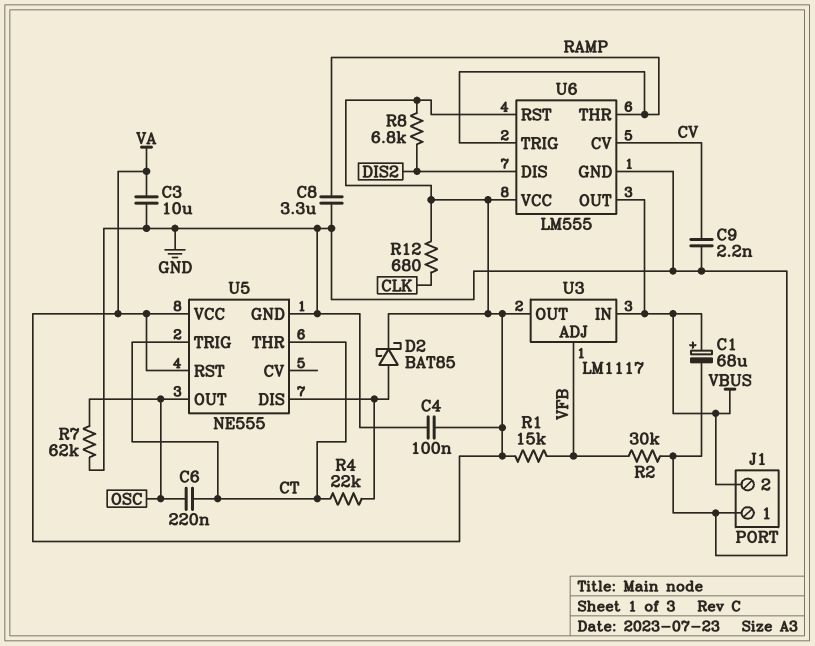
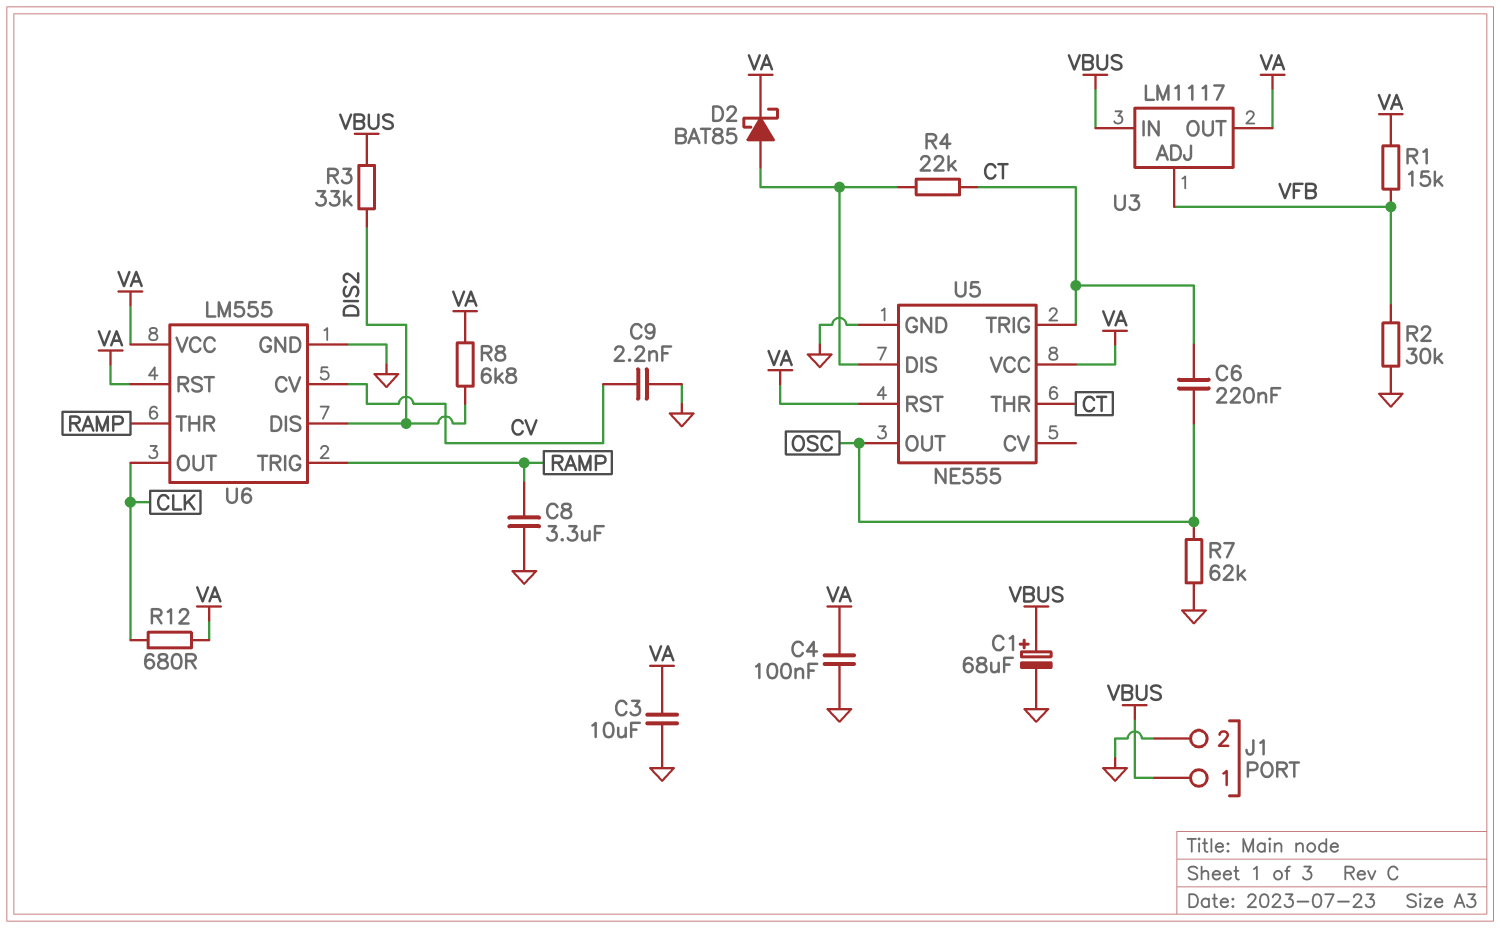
J1 pin 1: GND -> VBUS
J1 pin 2: VBUS -> GND
R3: none -> 33k (DIS2, VBUS)
U6 pin OUT: VBUS -> CLK

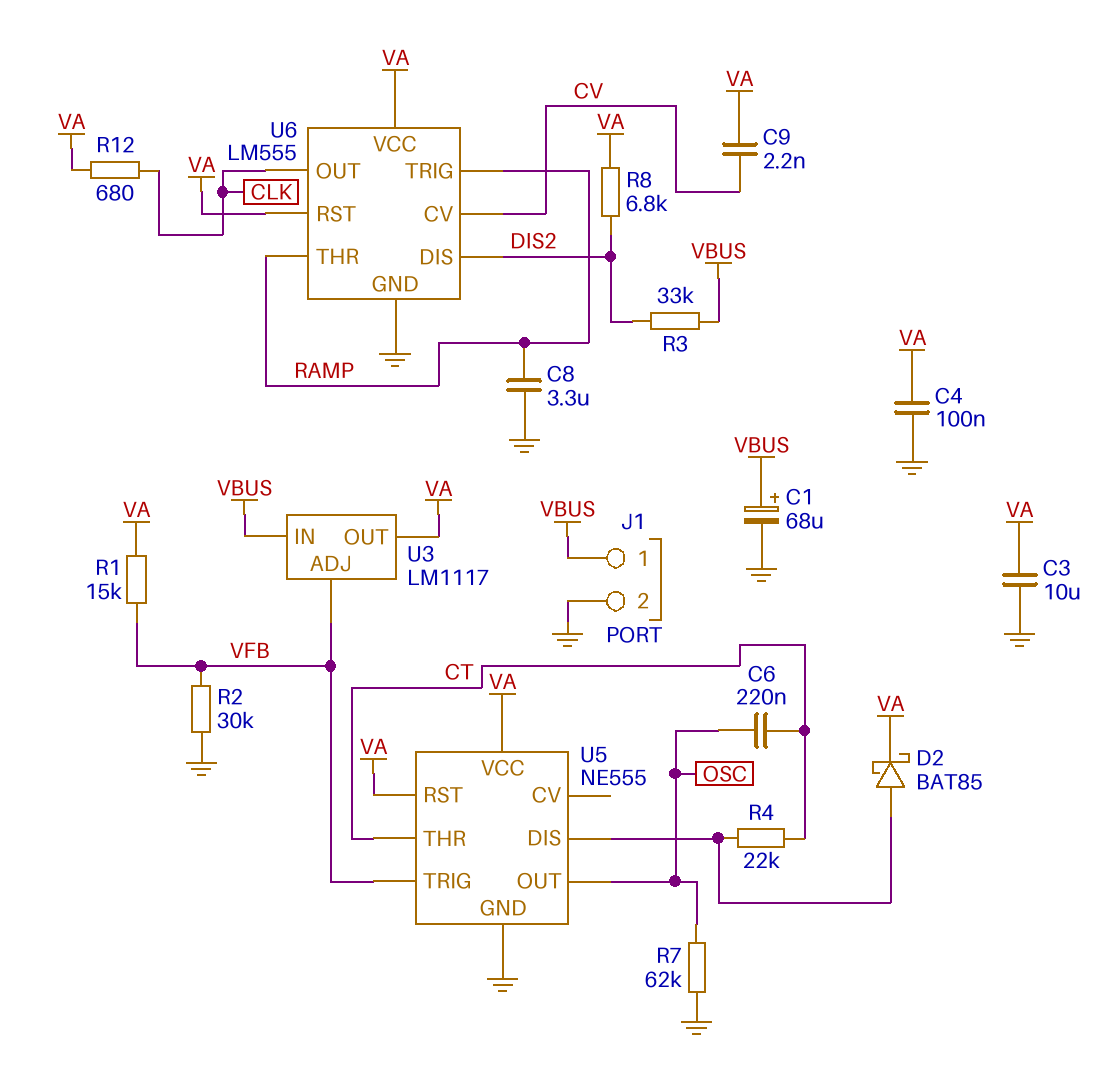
C9: 2.2nF (CV, GND) -> 2.2nF (CV, VA)
U5 pin TRIG: CT -> VFB

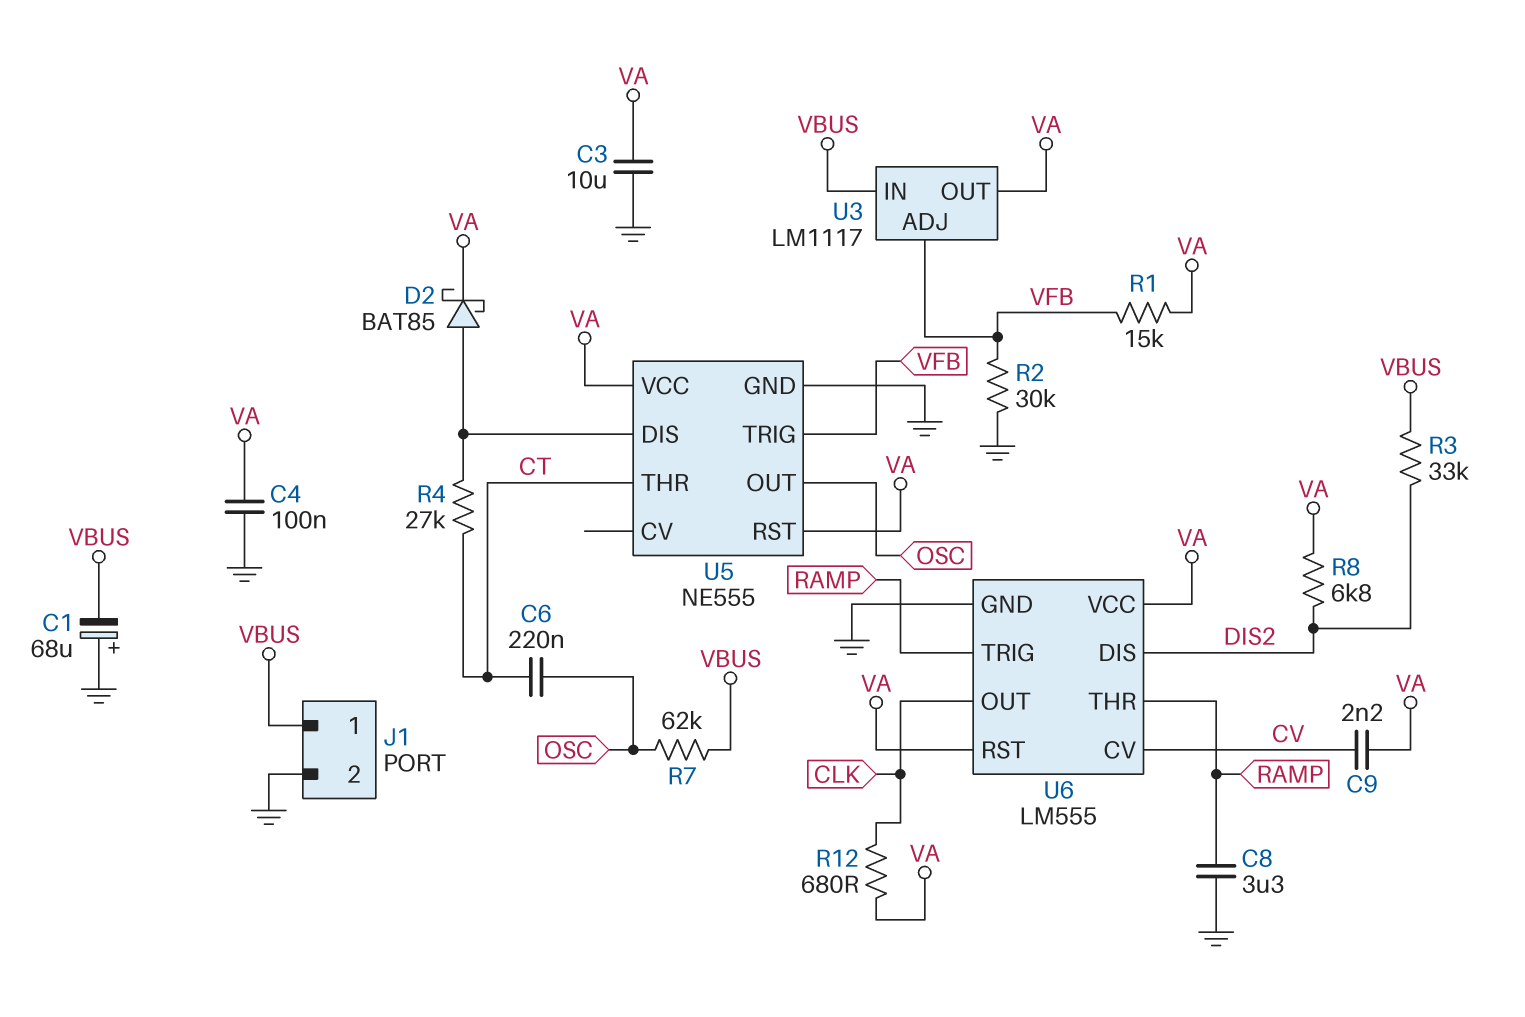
C1: 68uF (plus VBUS, minus GND) -> 68uF (plus GND, minus VBUS)
R4: 22k (CT, U5/DIS) -> 27k (CT, U5/DIS)
R7: 62k (GND, OSC) -> 62k (OSC, VBUS)

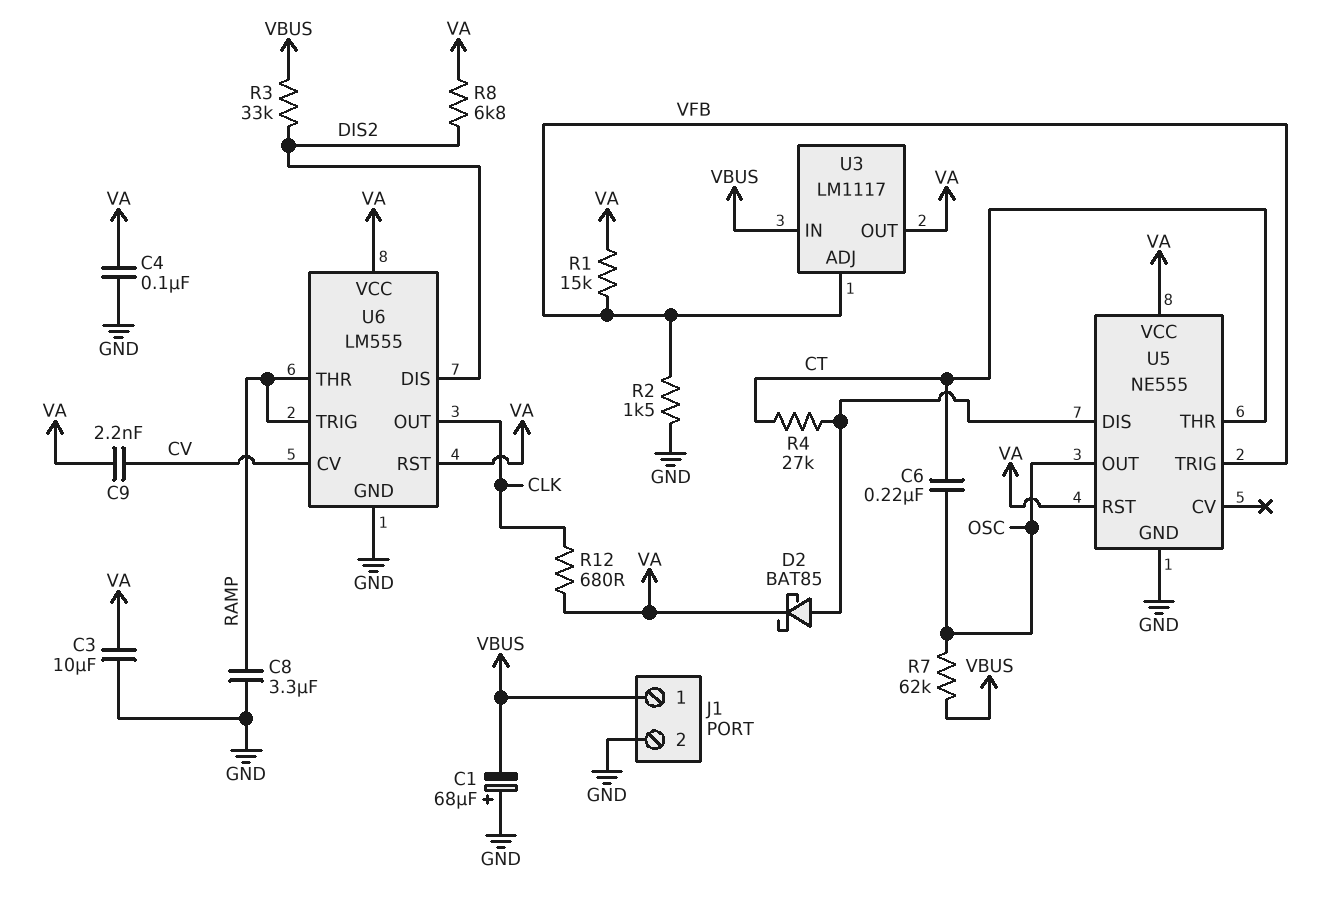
R2: 30k (GND, VFB) -> 1.5k (GND, VFB)

